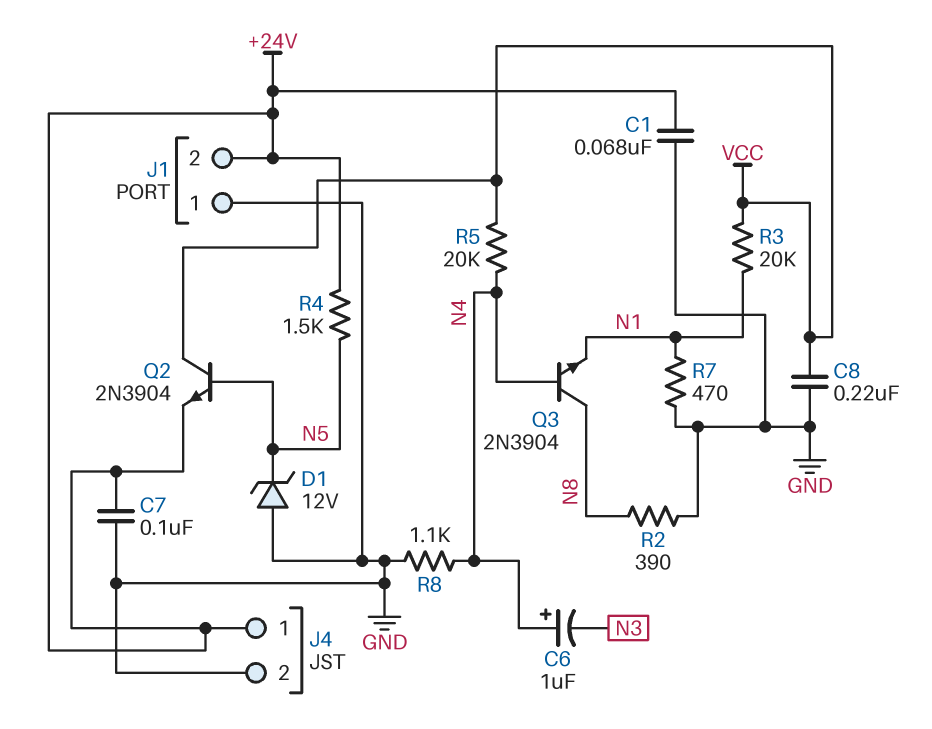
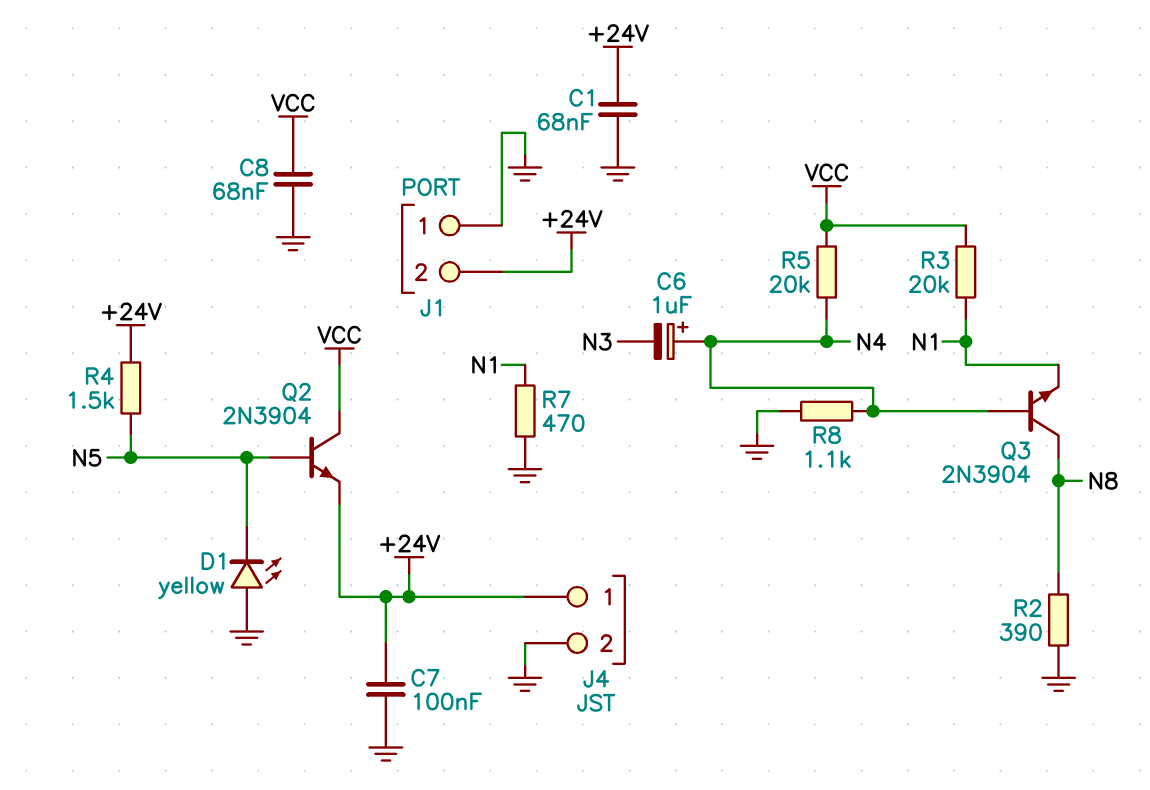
C8: 220nF (GND, VCC) -> 68nF (GND, VCC)
D1: zener 12V (A GND, K N5) -> LED yellow (A GND, K N5)

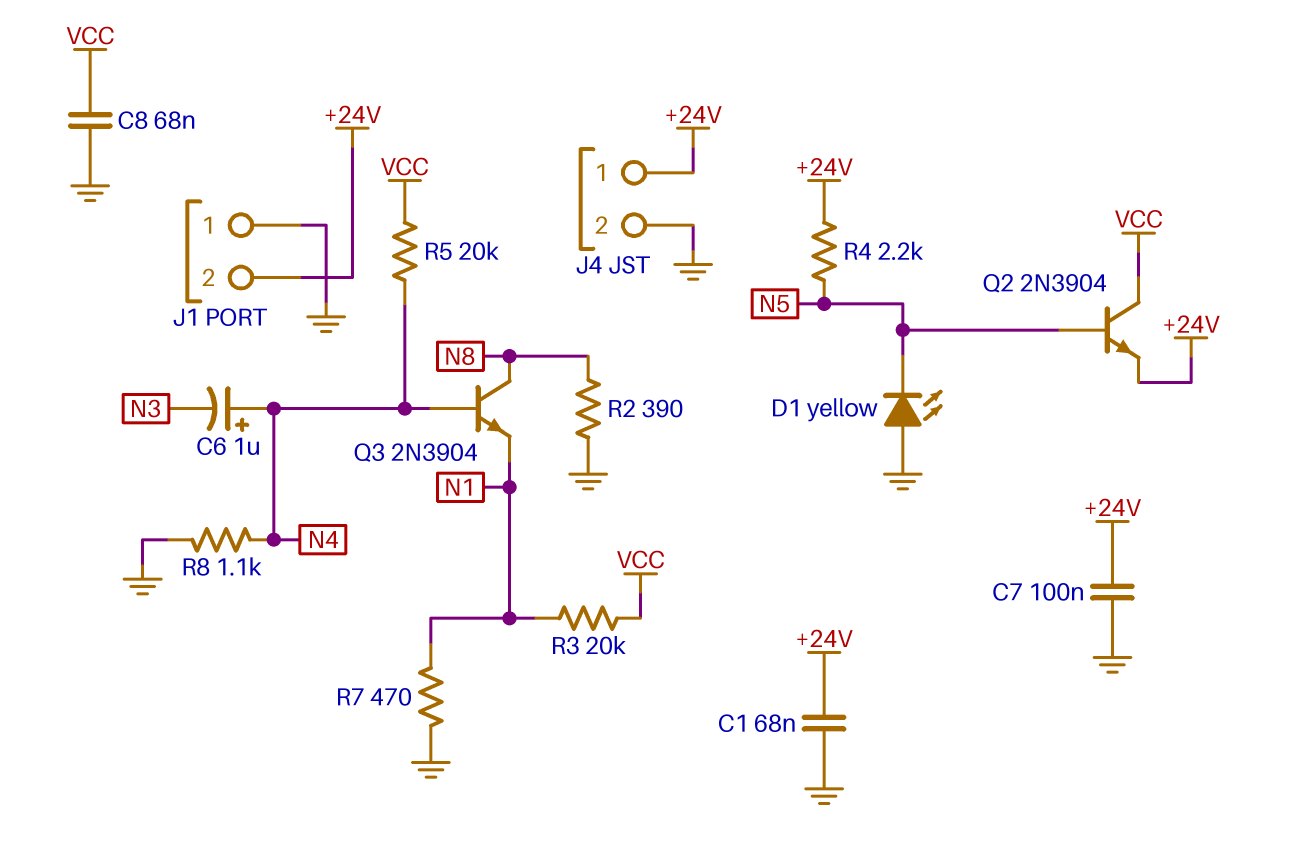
R4: 1.5k (+24V, N5) -> 2.2k (+24V, N5)

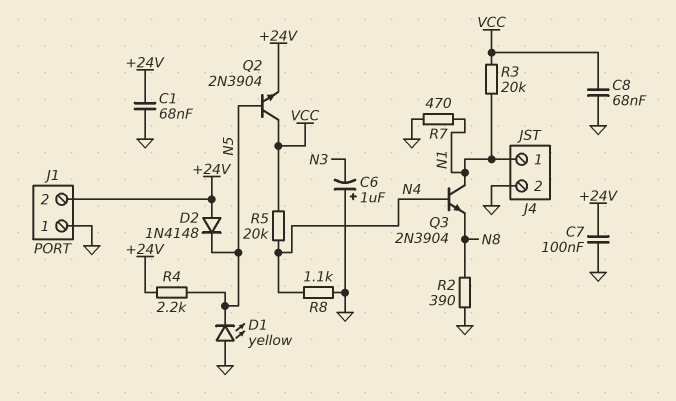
C6: 1uF (plus N4, minus N3) -> 1uF (plus GND, minus N3)
D2: none -> diode 1N4148 (A +24V, K N5)
J4 pin 1: +24V -> N1
Q3: NPN 2N3904 (B N4, C N8, E N1) -> NPN 2N3904 (B N4, C N1, E N8)

